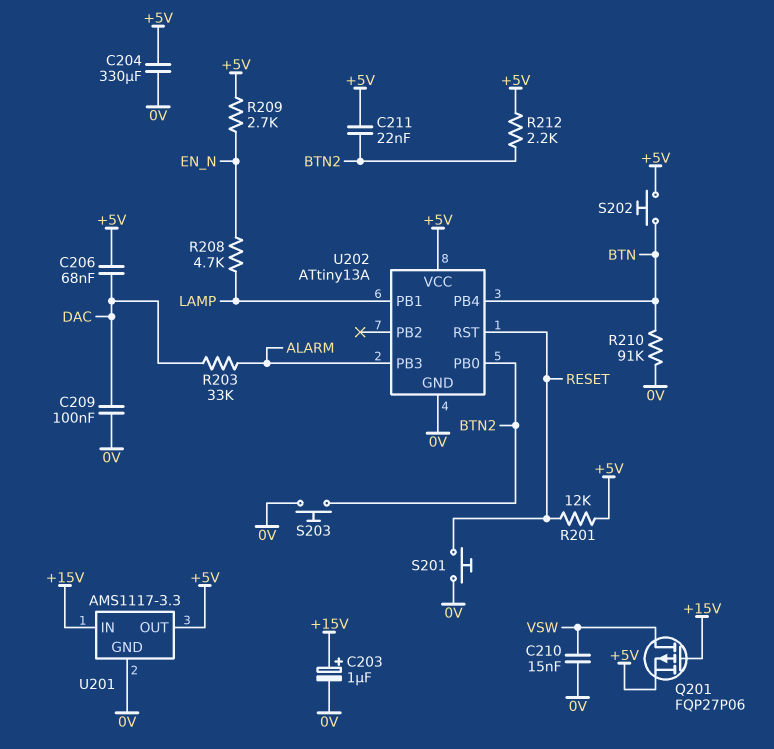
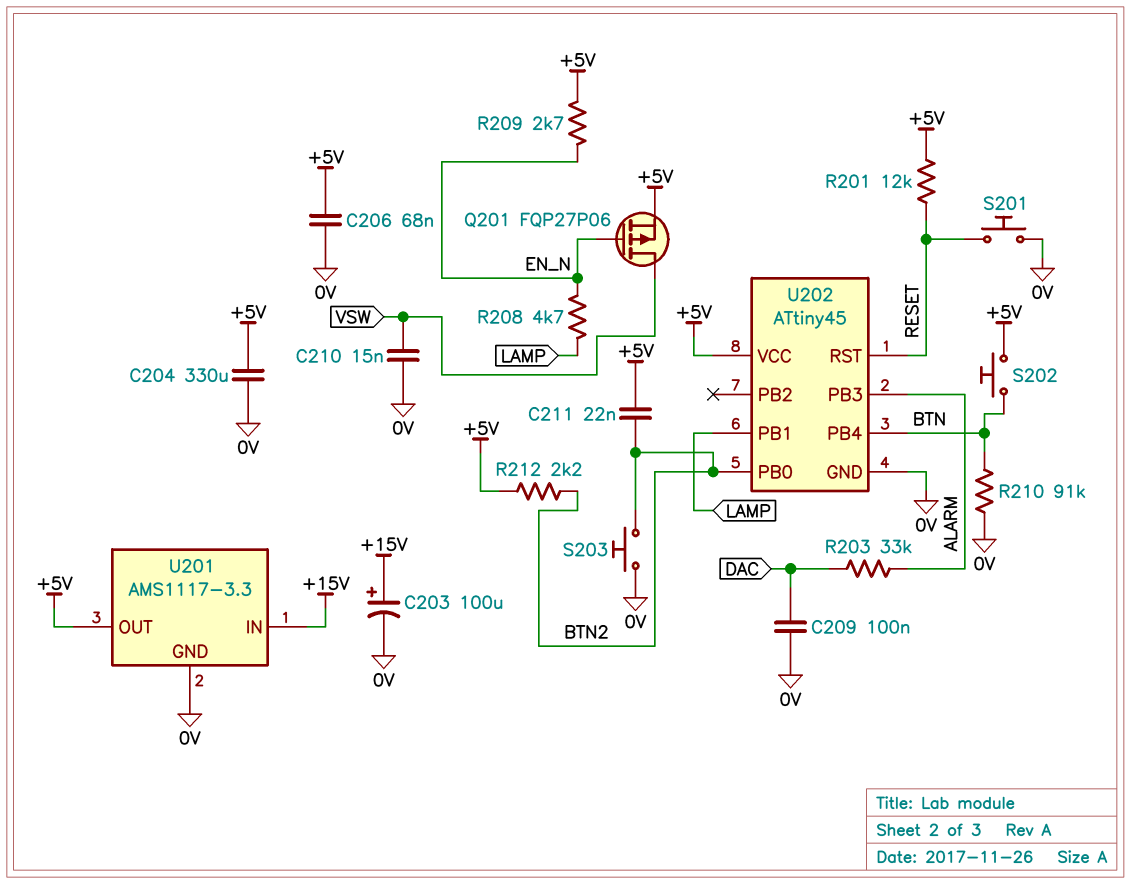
C203: 1uF (plus +15V, minus 0V) -> 100uF (plus +15V, minus 0V)
C206: 68nF (+5V, DAC) -> 68nF (+5V, 0V)
Q201: PMOS FQP27P06 (G +15V, D VSW, S +5V) -> PMOS FQP27P06 (G EN_N, D VSW, S +5V)
U202: ATtiny13A -> ATtiny45

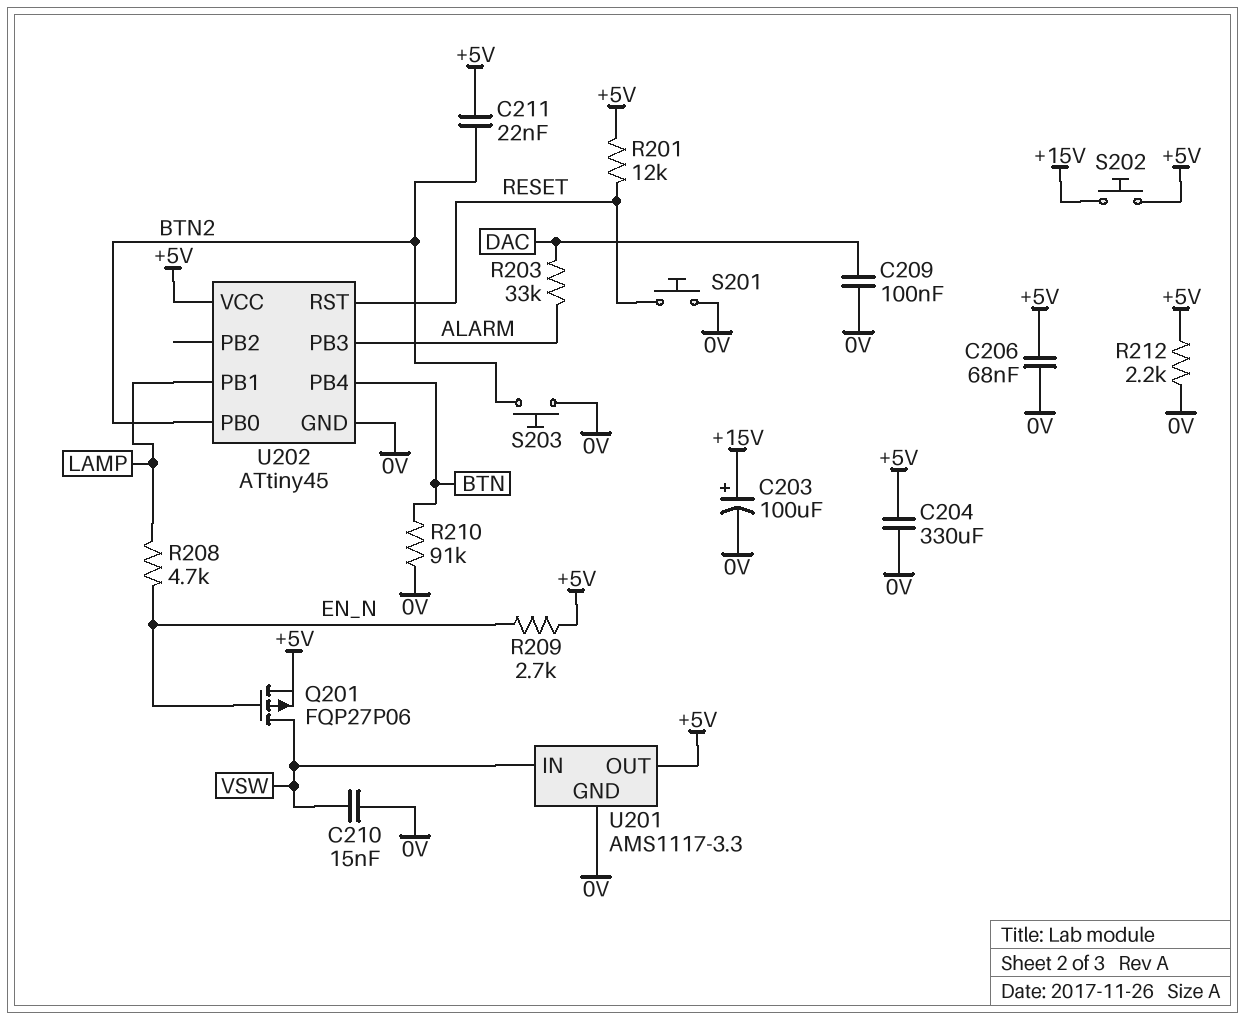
R212: 2.2k (+5V, BTN2) -> 2.2k (+5V, 0V)
S202: button (+5V, BTN) -> button (+5V, +15V)
U201 pin IN: +15V -> VSW

